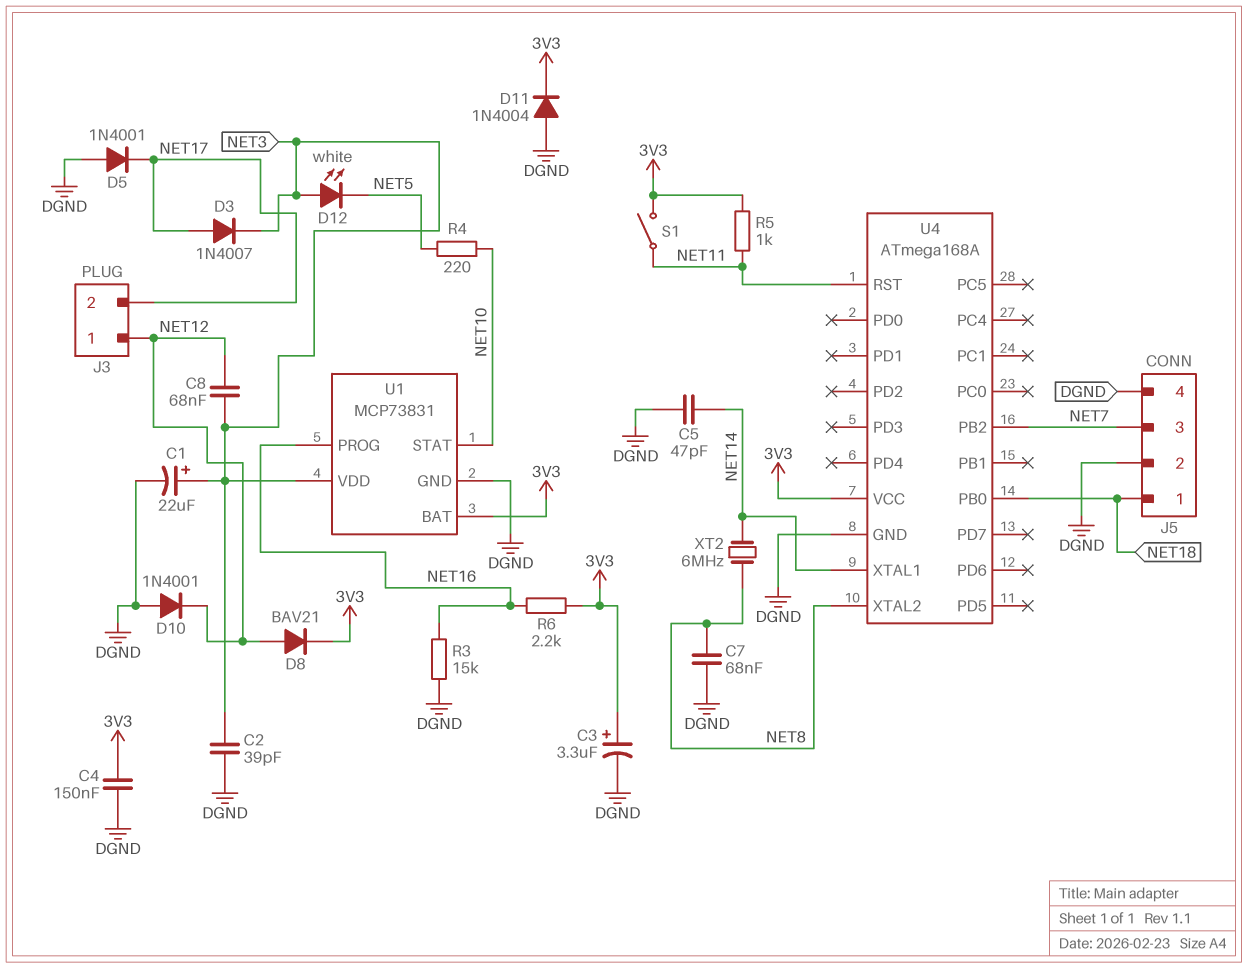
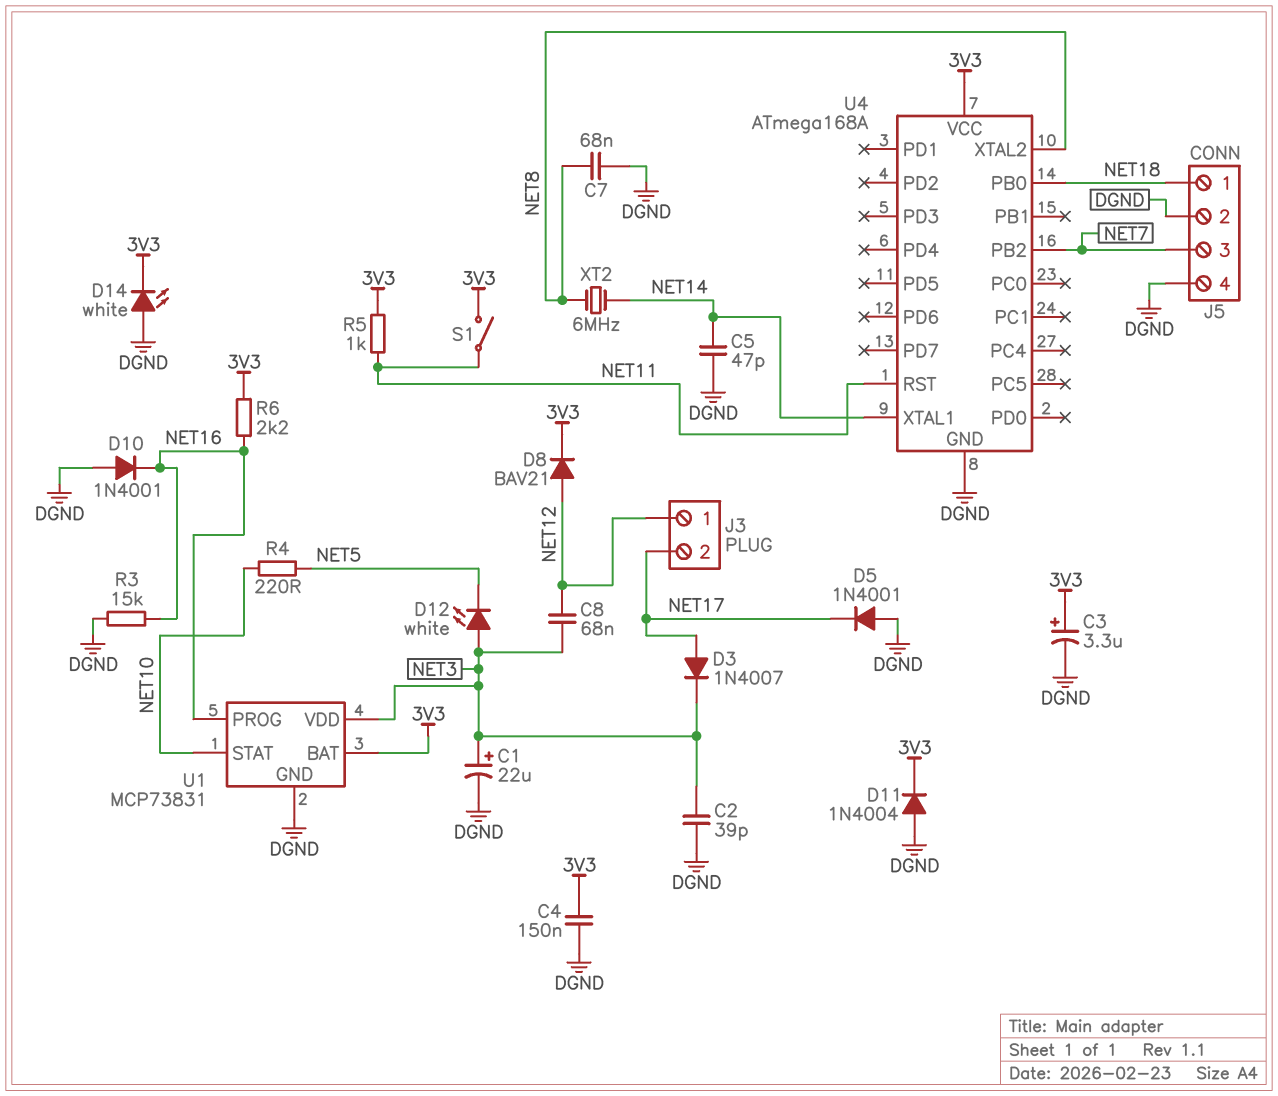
D10: diode 1N4001 (A DGND, K NET12) -> diode 1N4001 (A DGND, K NET16)
D14: none -> LED white (A DGND, K 3V3)

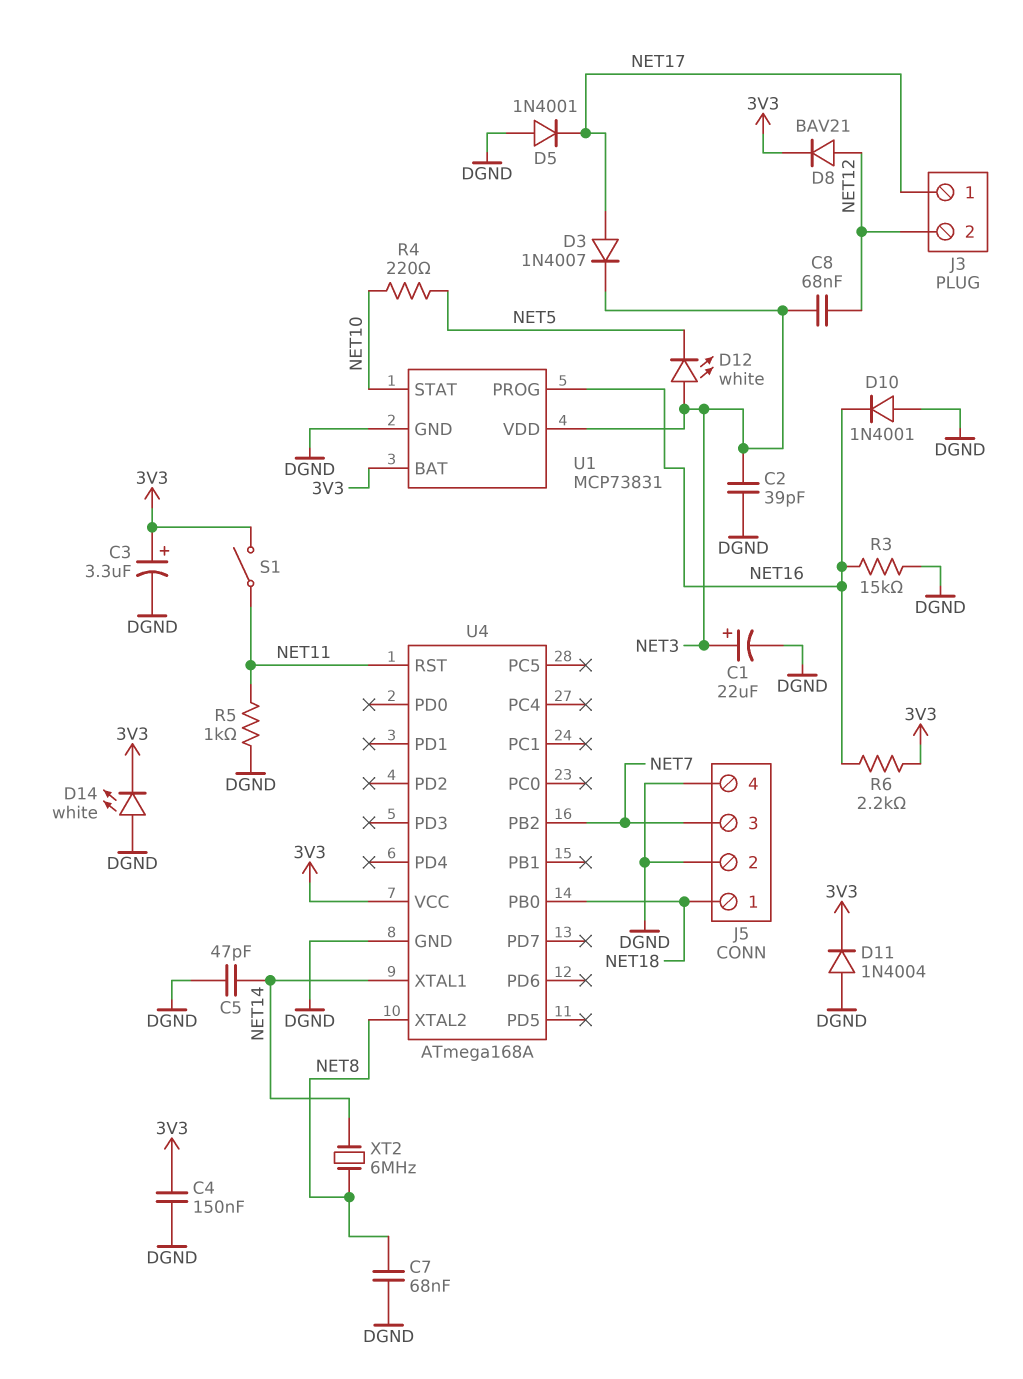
J3 pin 1: NET12 -> NET17
J3 pin 2: NET17 -> NET12
R5: 1k (3V3, NET11) -> 1k (DGND, NET11)

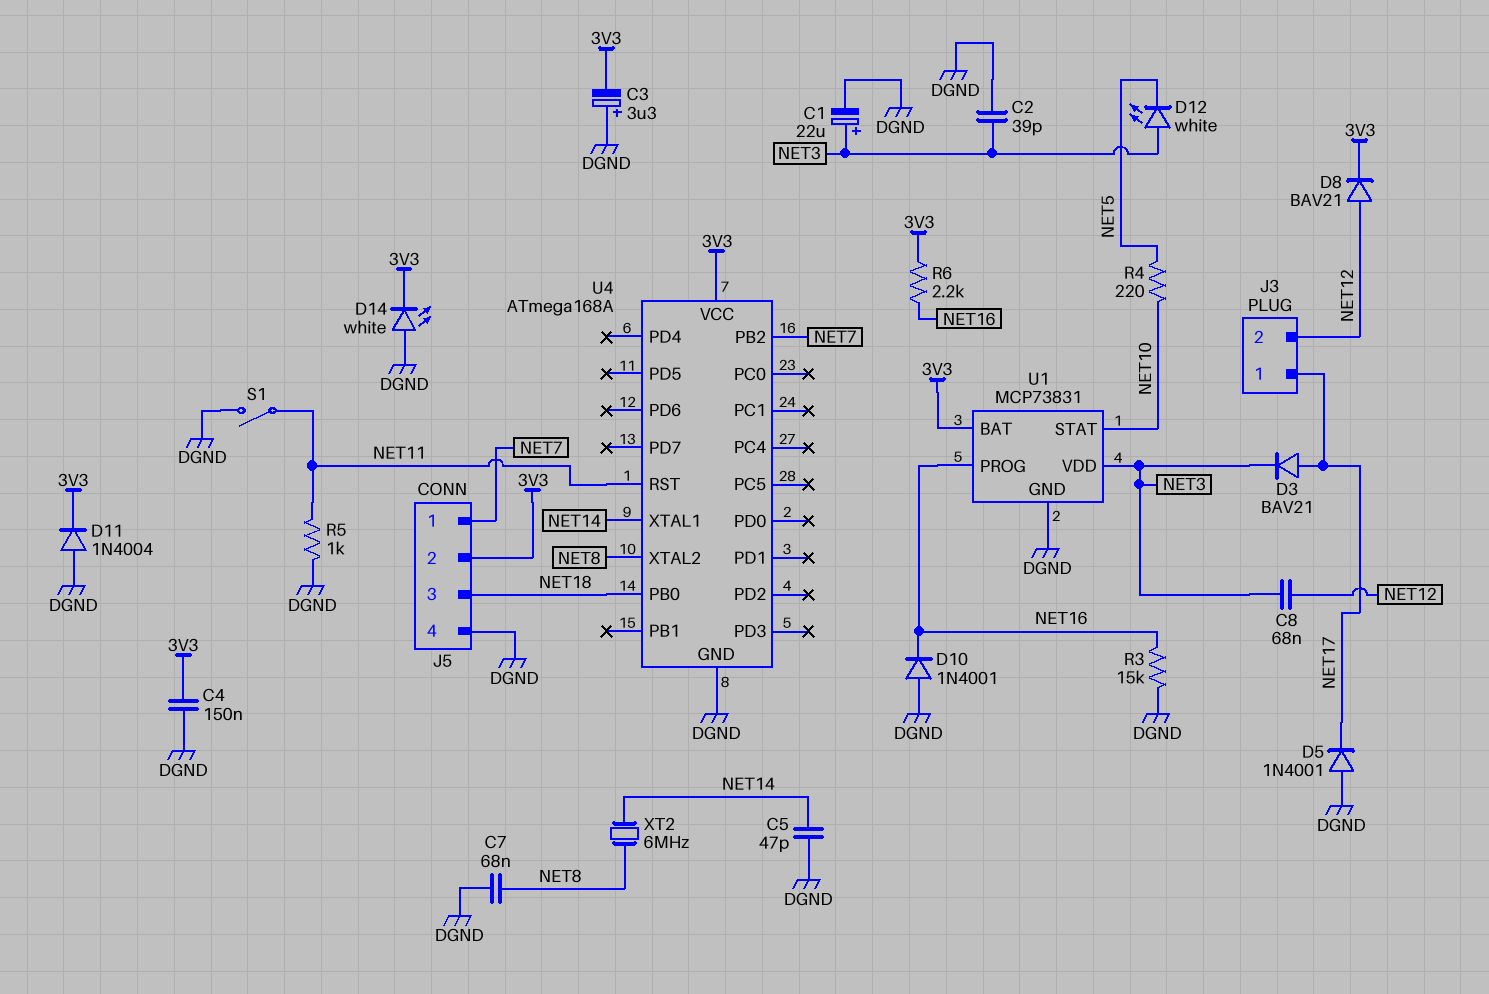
C3: 3.3uF (plus 3V3, minus DGND) -> 3.3uF (plus DGND, minus 3V3)
D3: diode 1N4007 (A NET17, K NET3) -> diode BAV21 (A NET17, K NET3)
J5 pin 1: NET18 -> NET7
J5 pin 2: DGND -> 3V3
J5 pin 3: NET7 -> NET18
S1: switch (3V3, NET11) -> switch (DGND, NET11)

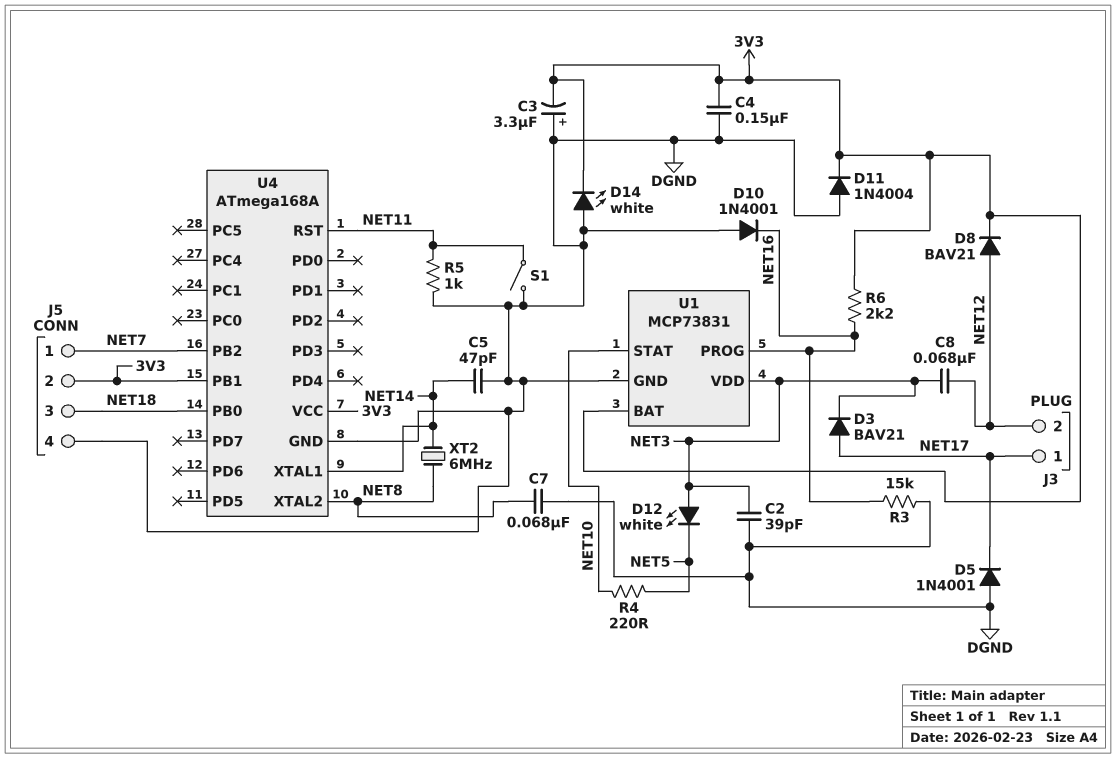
C1: 22uF (plus NET3, minus DGND) -> none
U4 pin PB1: none -> 3V3

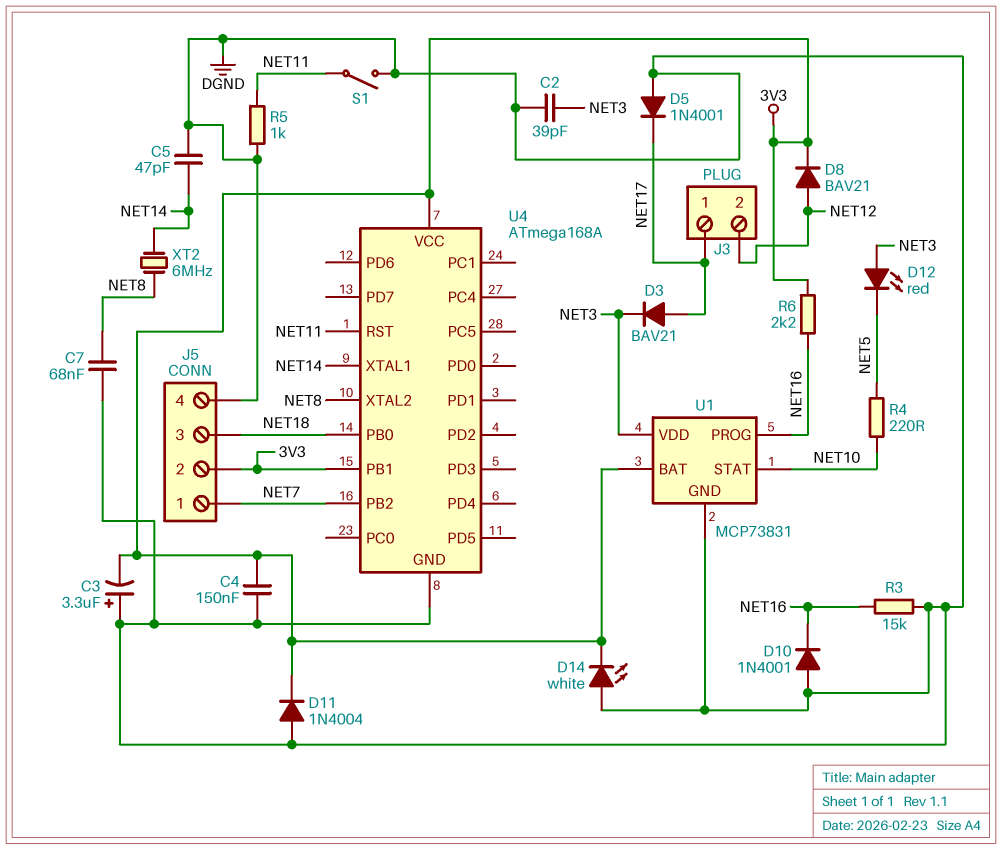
C8: 68nF (NET3, NET12) -> none
D12: LED white (A NET3, K NET5) -> LED red (A NET3, K NET5)

